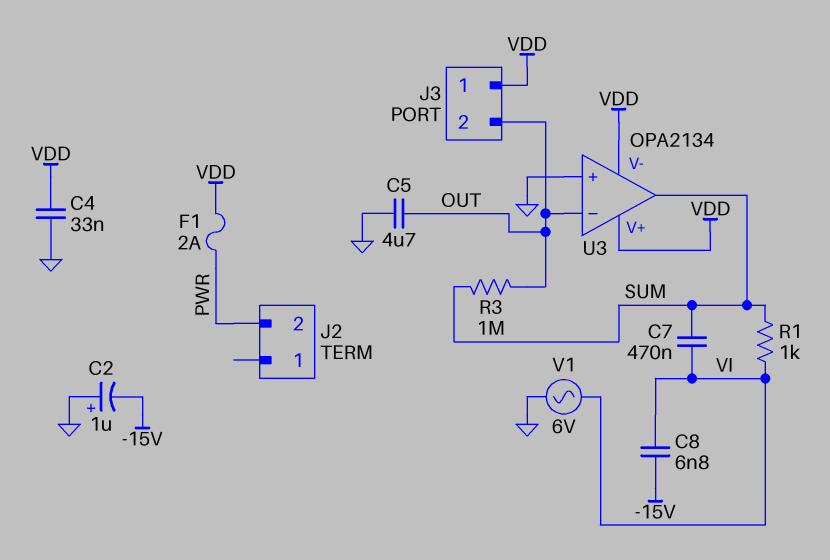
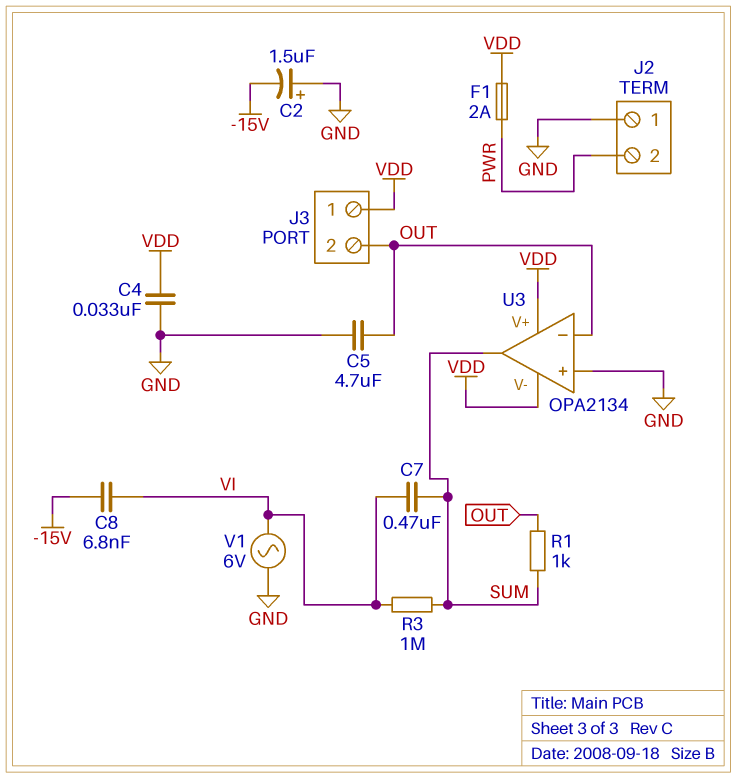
C2: 1uF (plus GND, minus -15V) -> 1.5uF (plus GND, minus -15V)
J2 pin 1: none -> GND
R1: 1k (SUM, VI) -> 1k (OUT, SUM)
R3: 1M (OUT, SUM) -> 1M (SUM, VI)

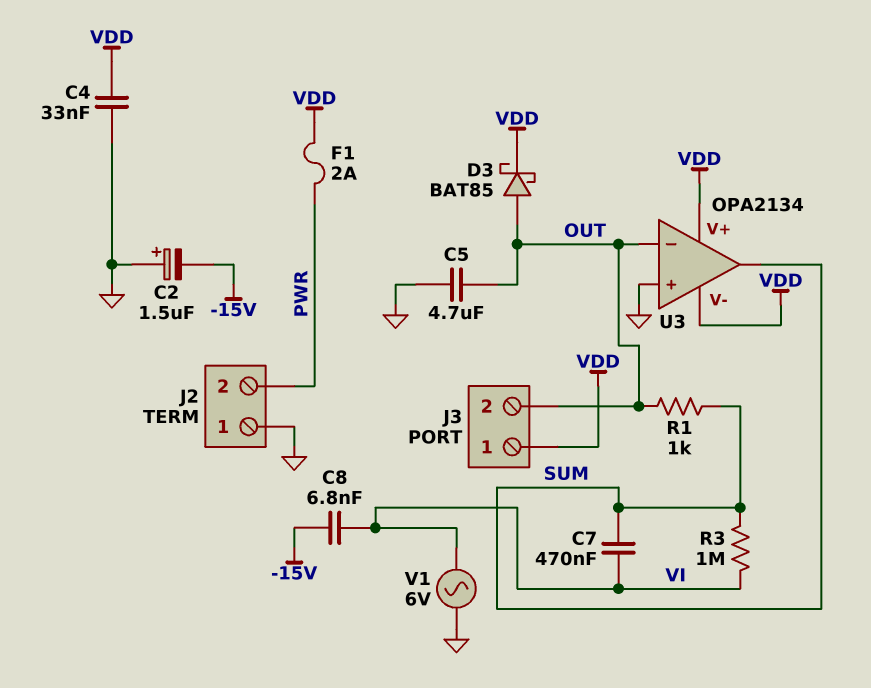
D3: none -> schottky BAT85 (A OUT, K VDD)

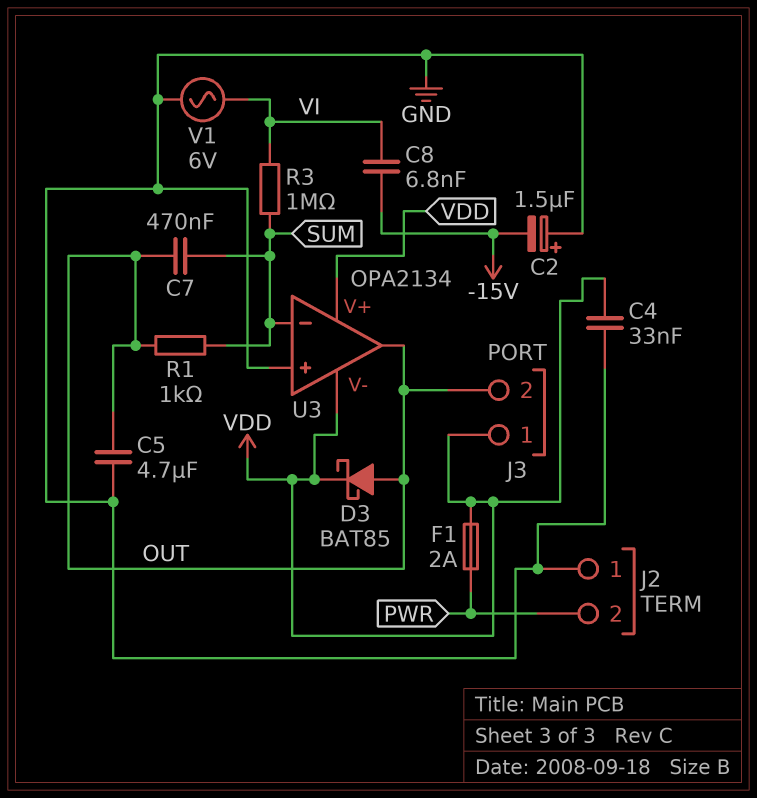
C7: 470nF (SUM, VI) -> 470nF (OUT, SUM)
U3 pin in-: OUT -> SUM
U3 pin out: SUM -> OUT

